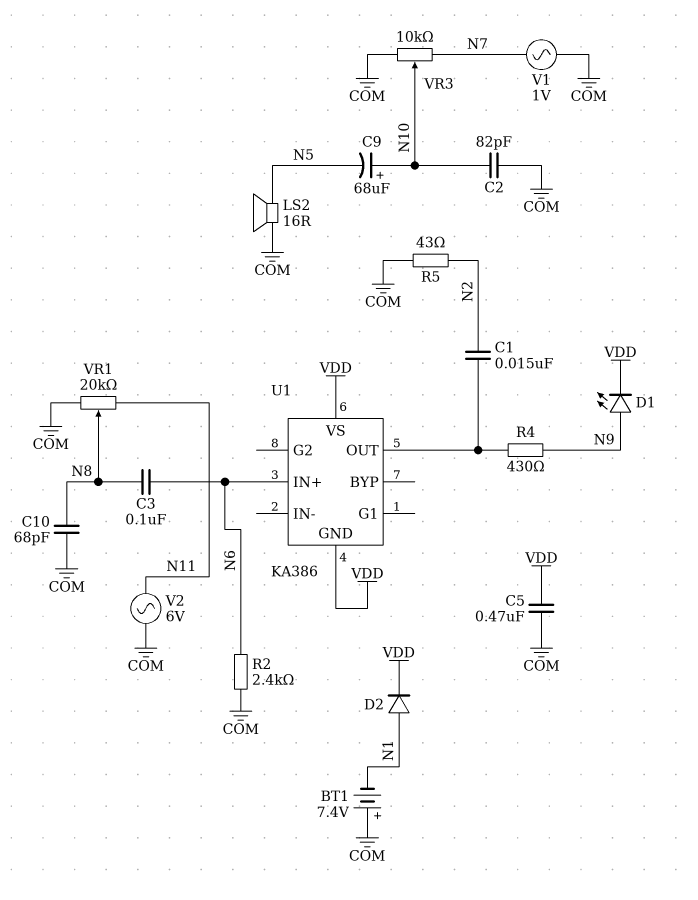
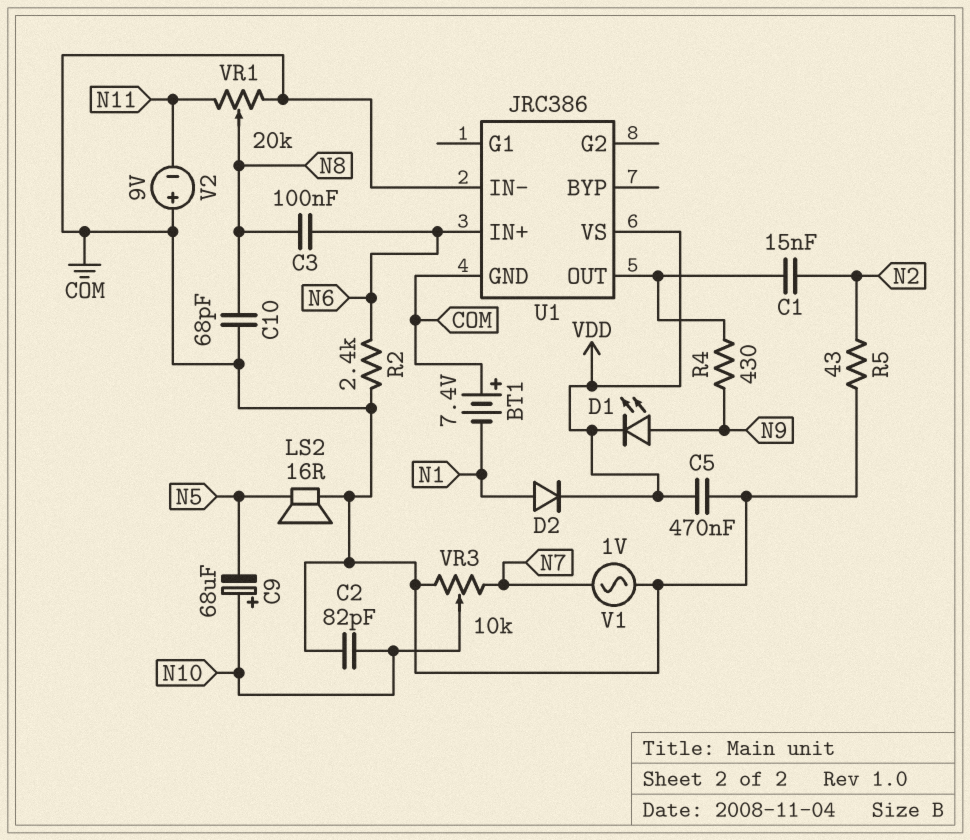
U1: KA386 -> JRC386
U1 pin GND: VDD -> COM
U1 pin IN-: none -> COM
V2: AC 6V (COM, N11) -> 9V (plus COM, minus N11)

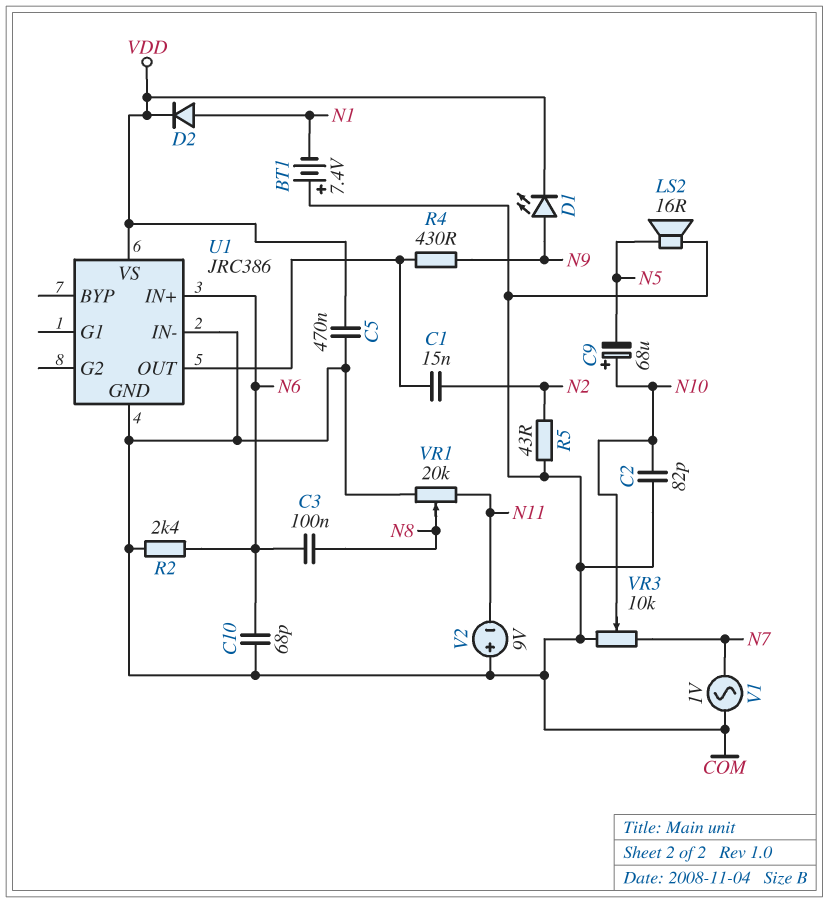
C10: 68pF (COM, N8) -> 68pF (COM, N6)

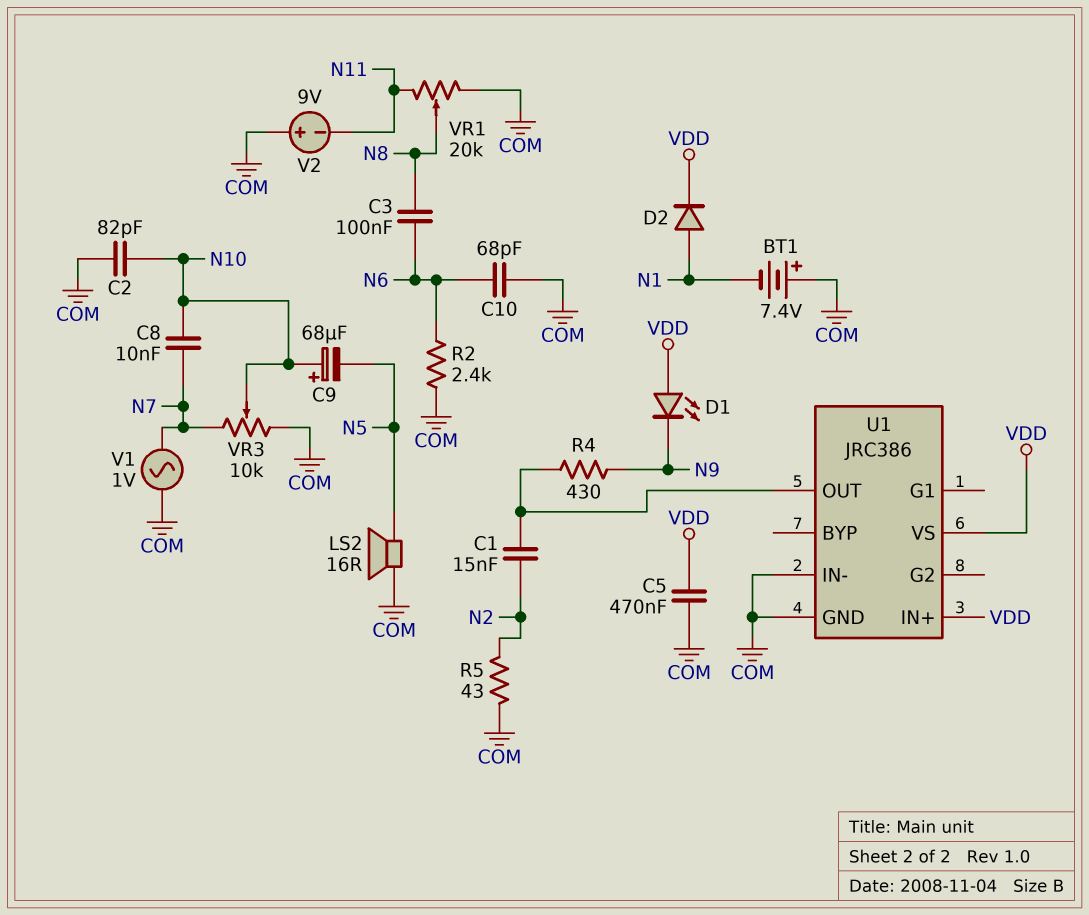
C8: none -> 10nF (N7, N10)
D1: LED (A N9, K VDD) -> LED (A VDD, K N9)
U1 pin IN+: N6 -> VDD

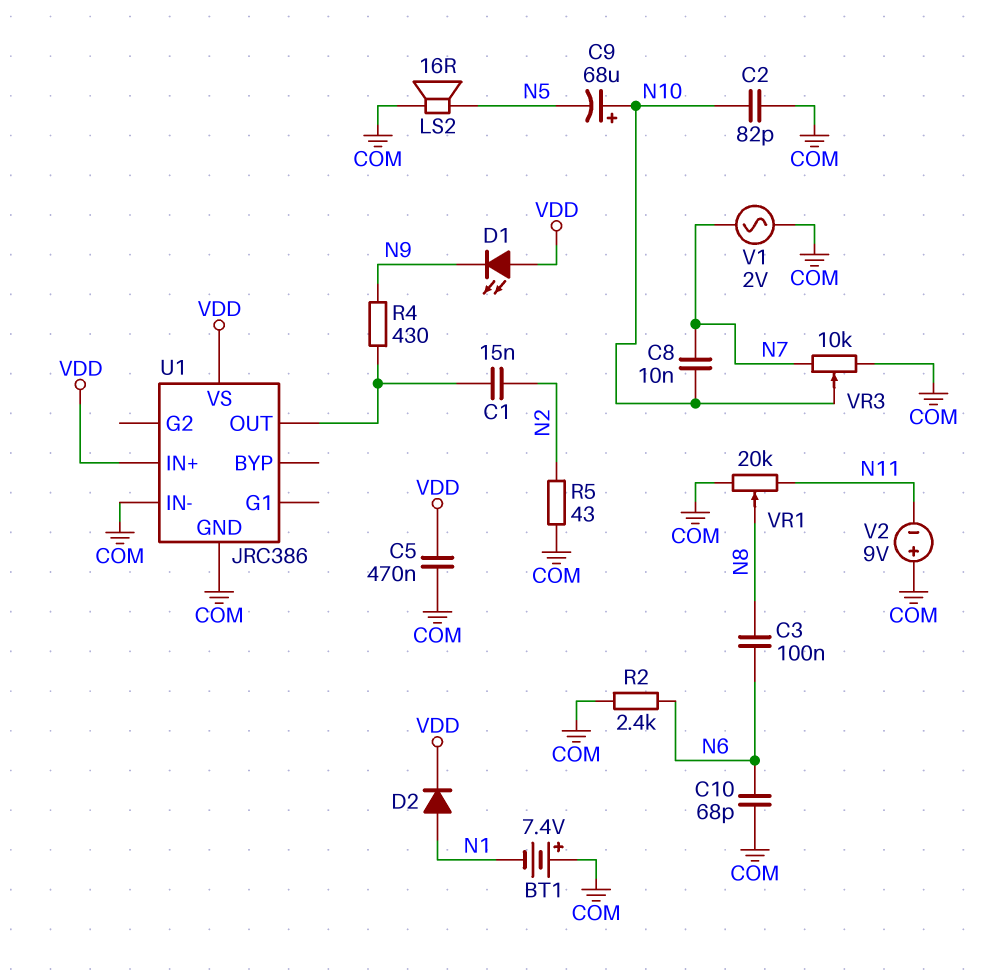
V1: AC 1V (COM, N7) -> AC 2V (COM, N7)

